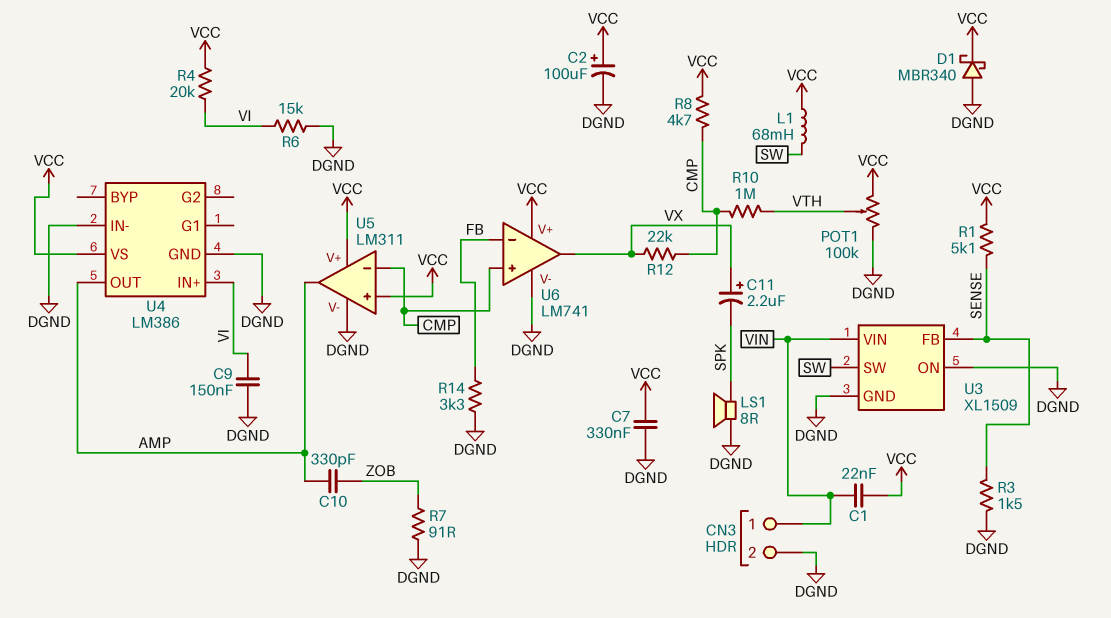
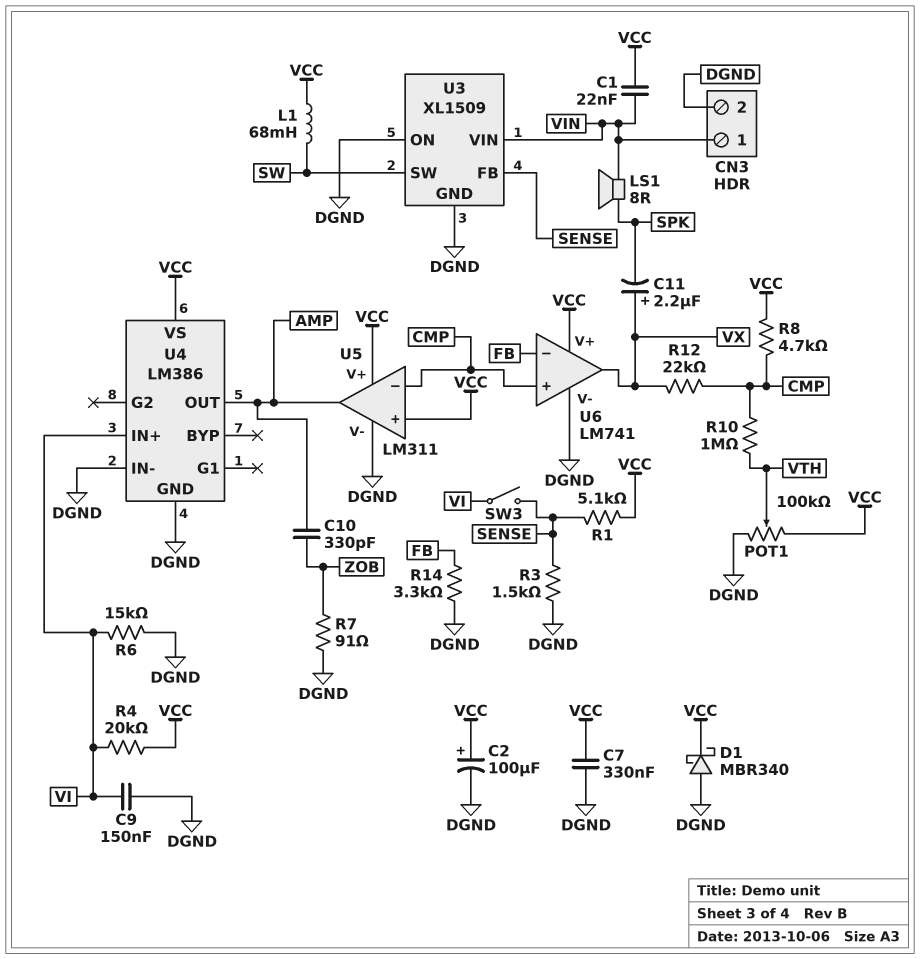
LS1: speaker 8R (DGND, SPK) -> speaker 8R (SPK, VIN)
SW3: none -> switch (SENSE, VI)

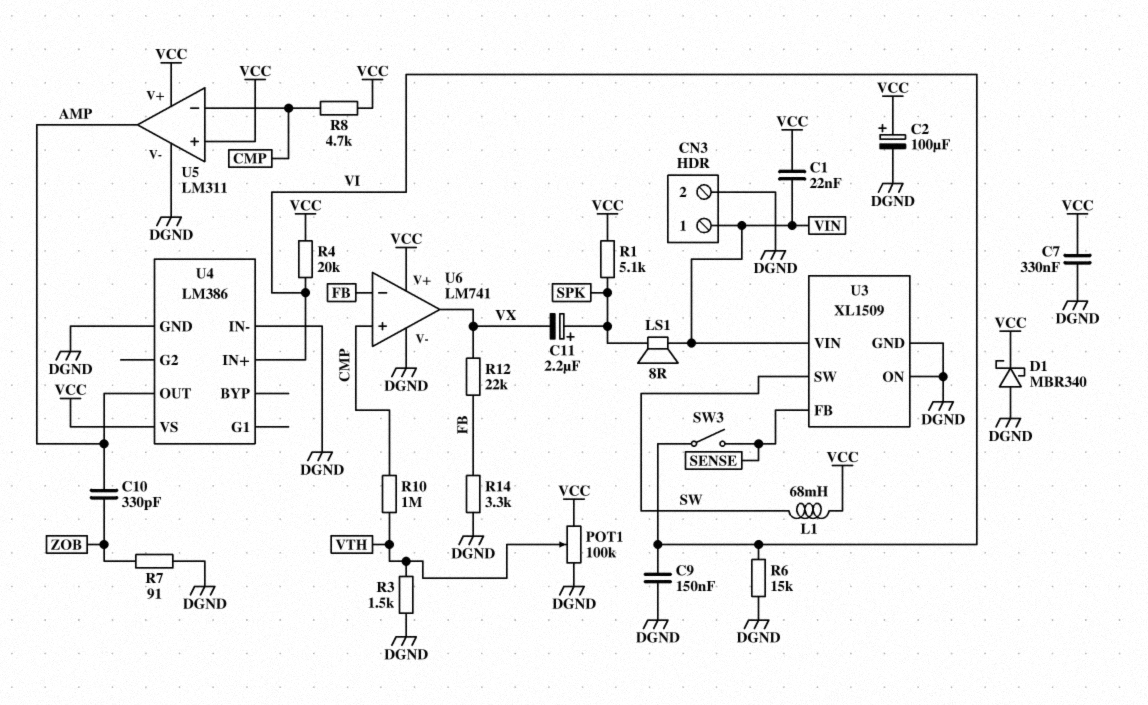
C11: 2.2uF (plus VX, minus SPK) -> 2.2uF (plus SPK, minus VX)
R1: 5.1k (SENSE, VCC) -> 5.1k (SPK, VCC)
R3: 1.5k (DGND, SENSE) -> 1.5k (DGND, VTH)
R12: 22k (CMP, VX) -> 22k (FB, VX)

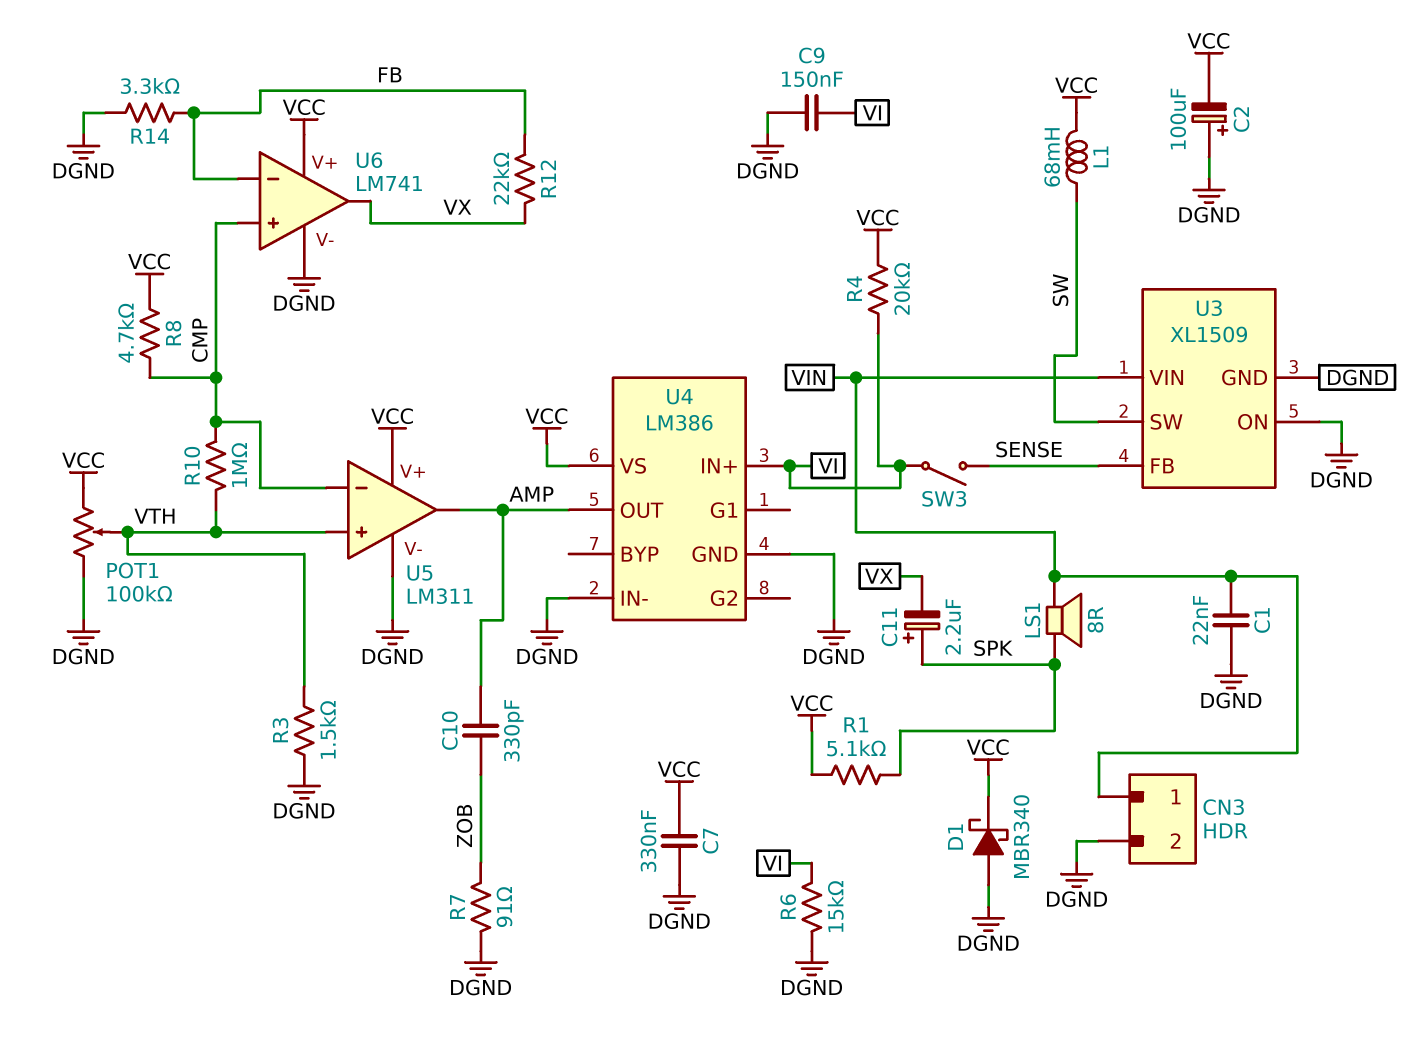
C1: 22nF (VCC, VIN) -> 22nF (DGND, VIN)
C2: 100uF (plus VCC, minus DGND) -> 100uF (plus DGND, minus VCC)
U5 pin in+: VCC -> VTH

